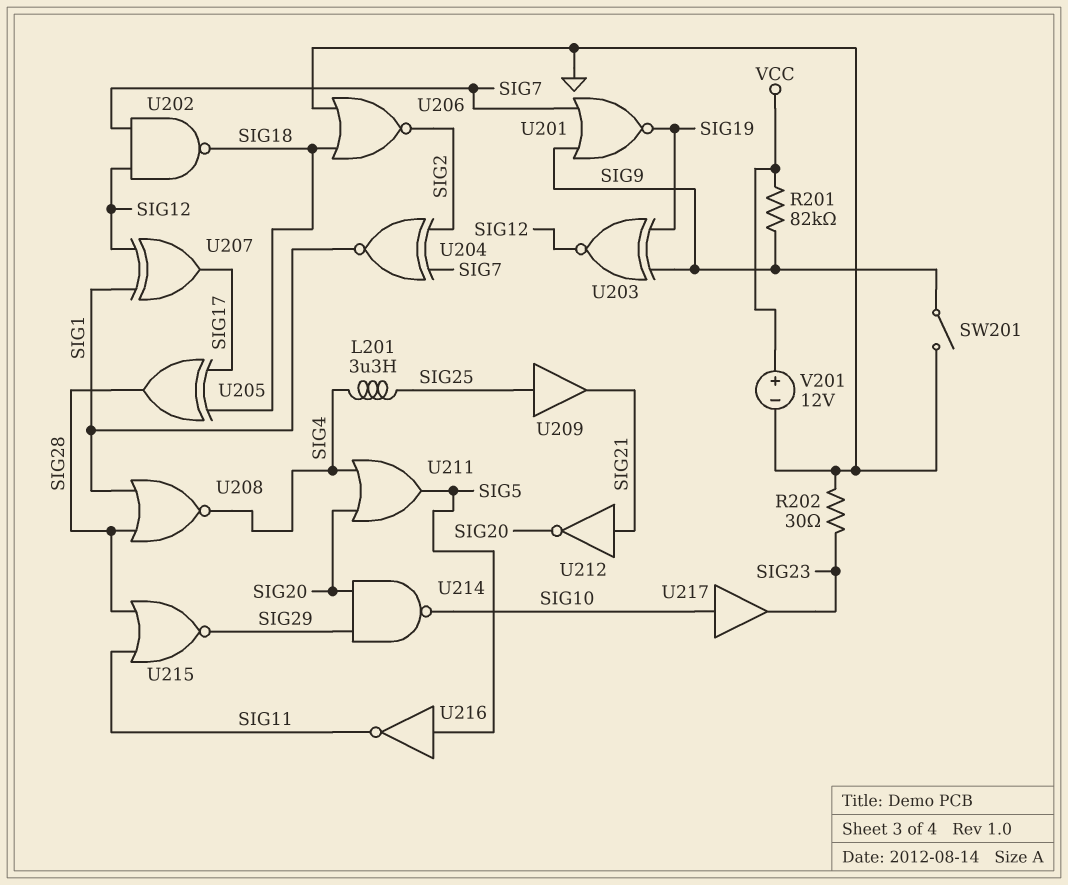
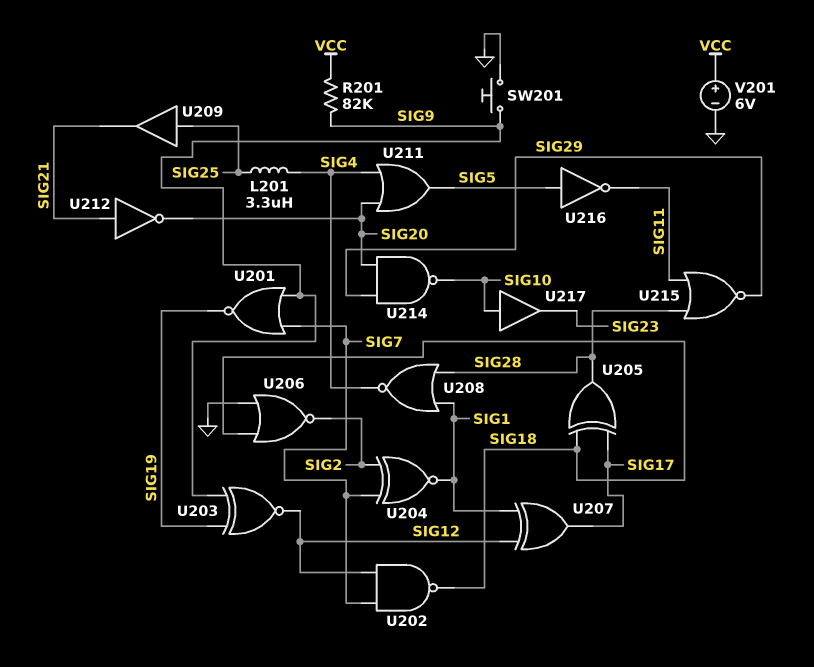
R202: 30 (GND, SIG23) -> none
SW201: switch (GND, SIG9) -> button (GND, SIG9)
V201: 12V (plus VCC, minus GND) -> 6V (plus VCC, minus GND)

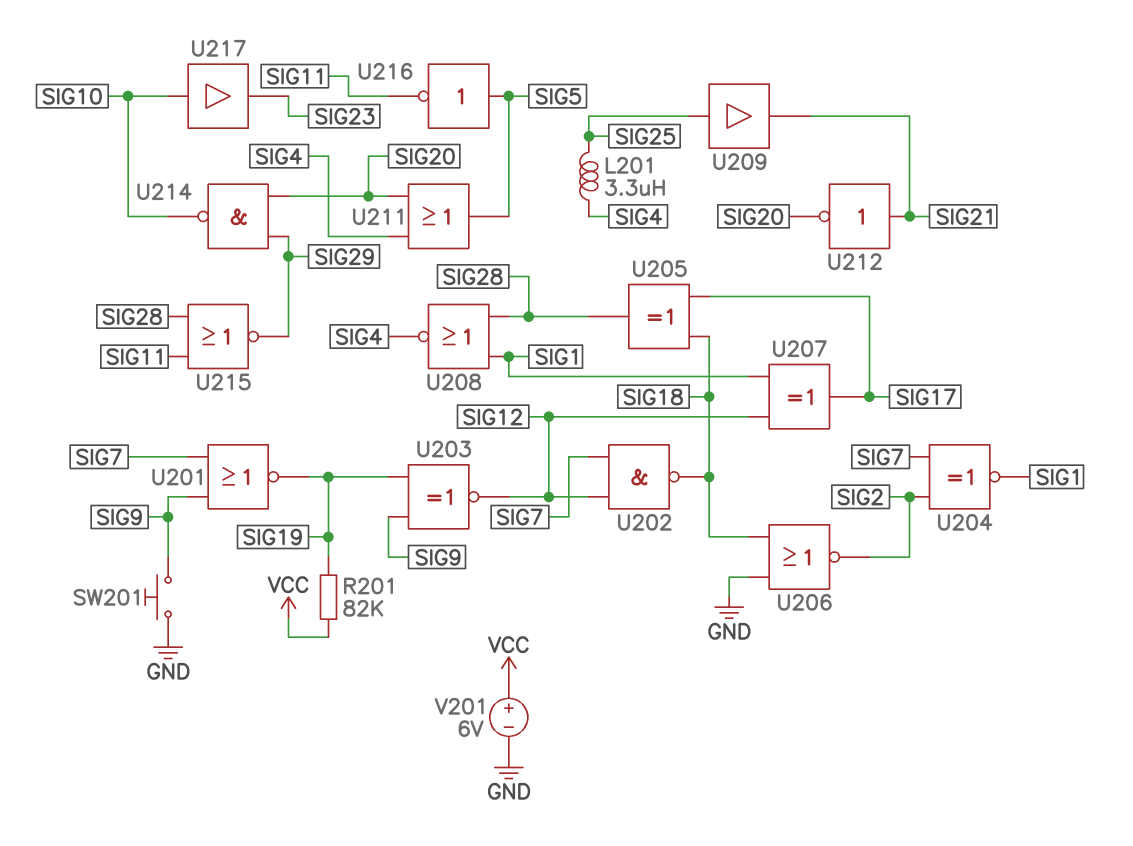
R201: 82k (SIG9, VCC) -> 82k (SIG19, VCC)

